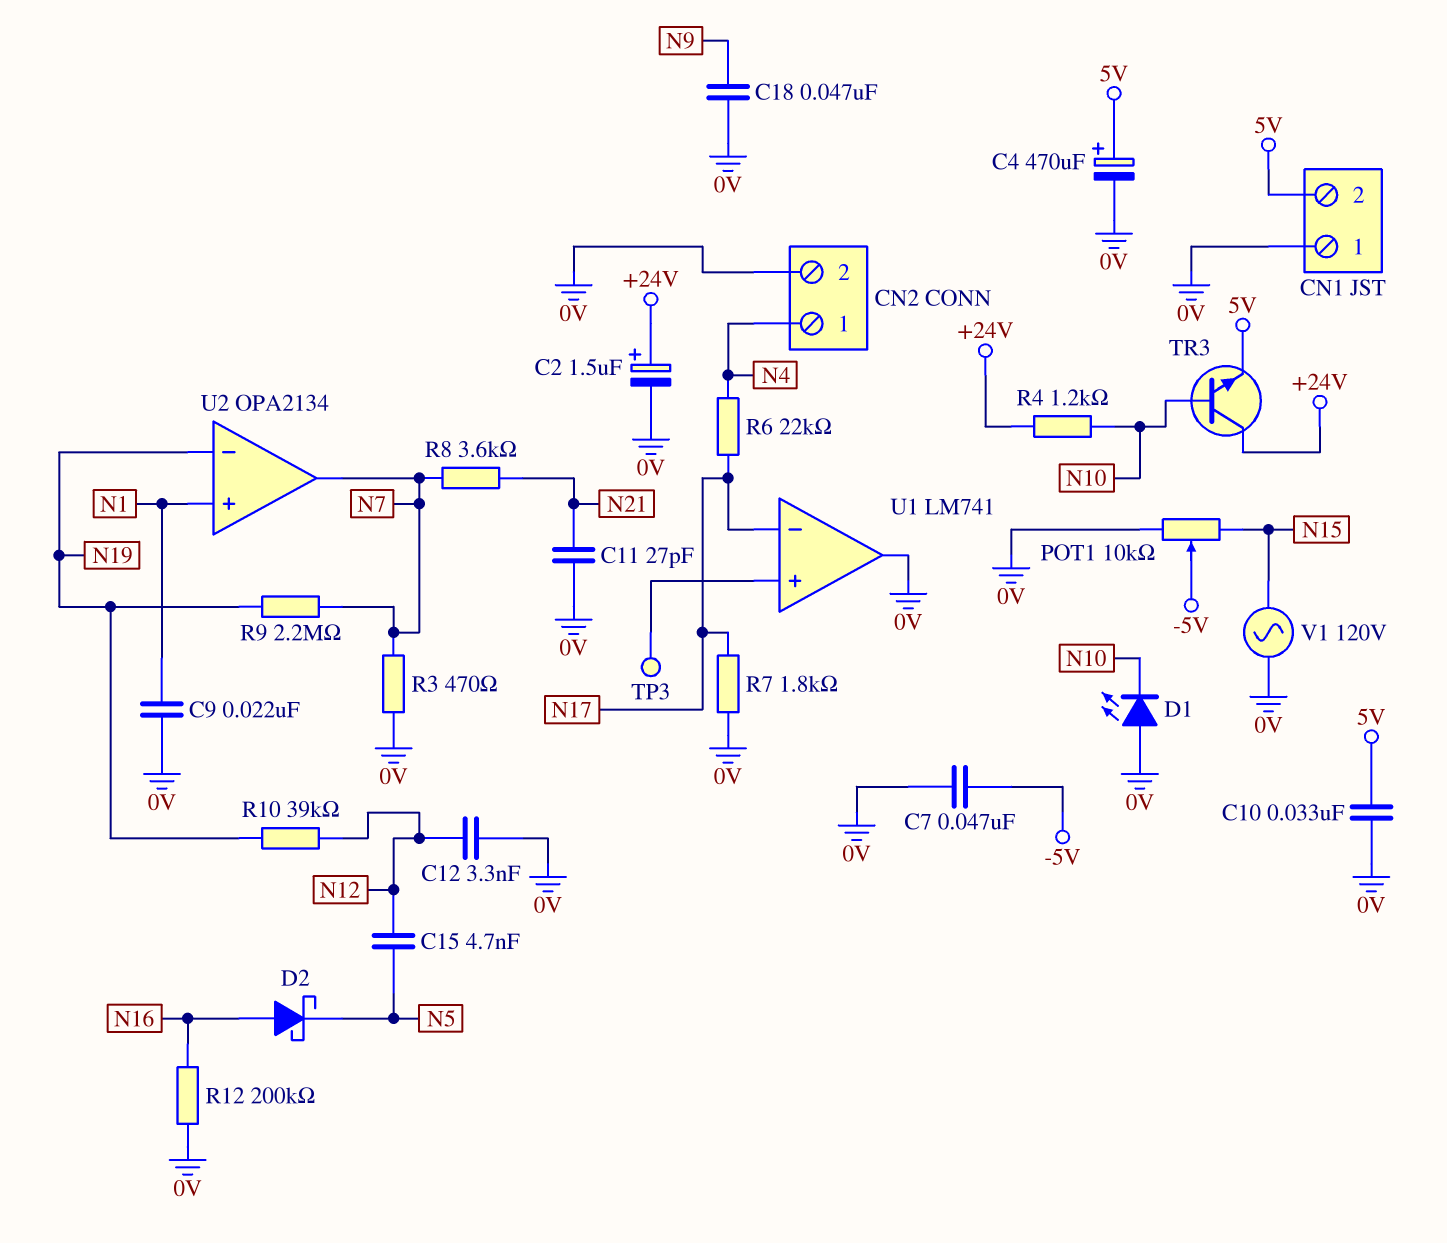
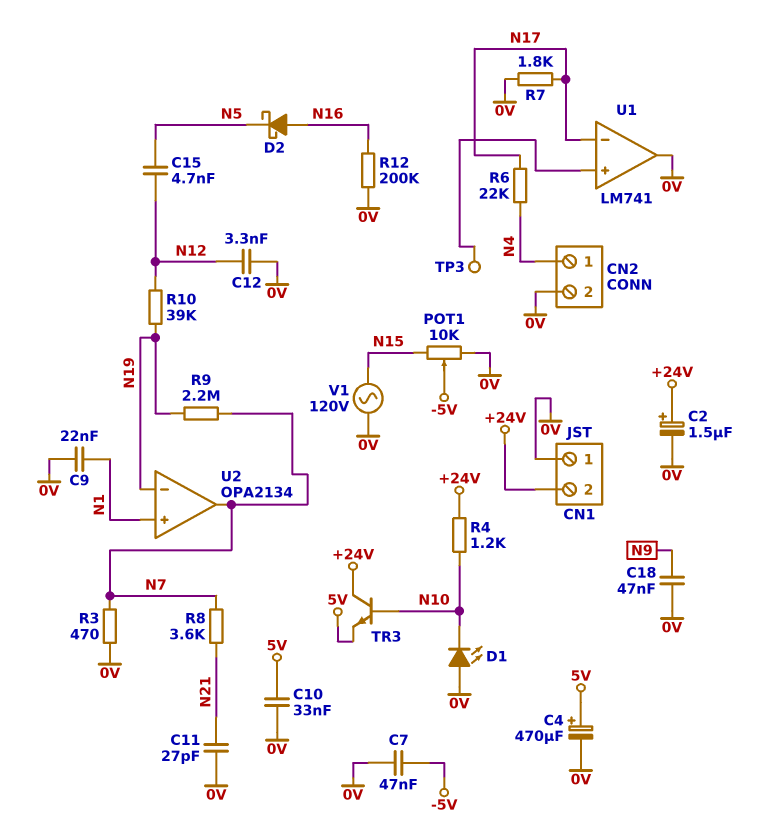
CN1 pin 2: 5V -> +24V

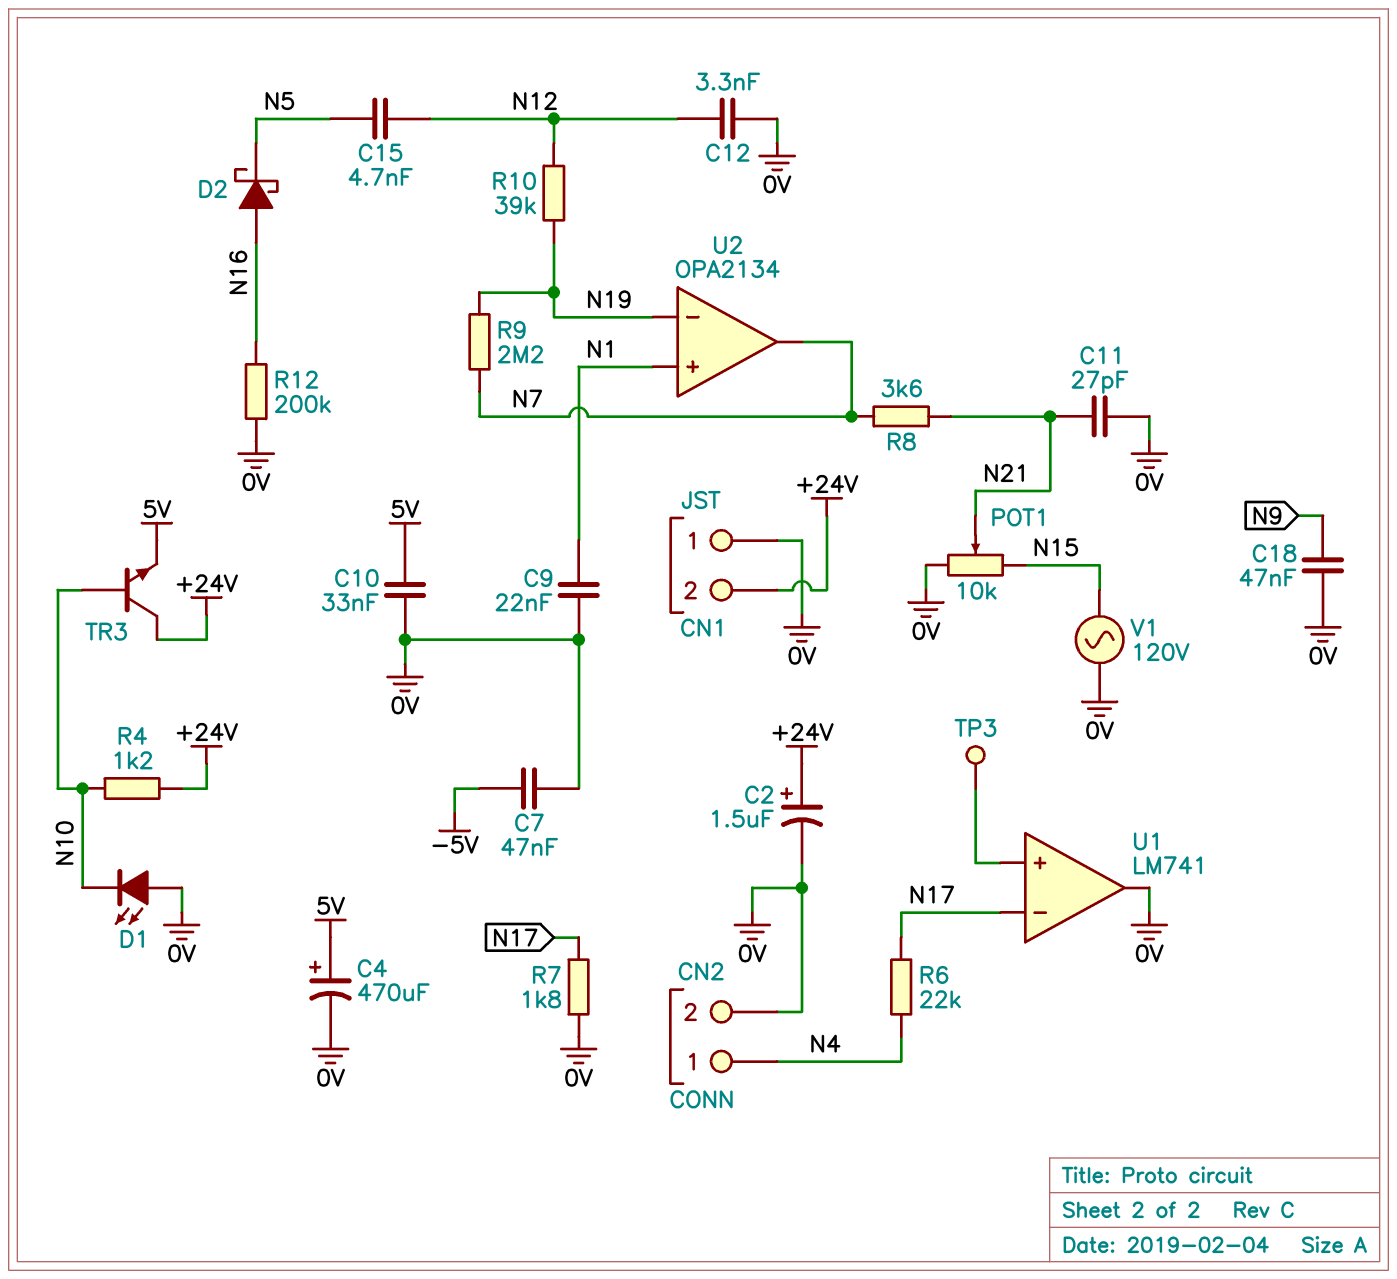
POT1: 10k (0V, N15, wiper -5V) -> 10k (0V, N15, wiper N21)
R3: 470 (0V, N7) -> none

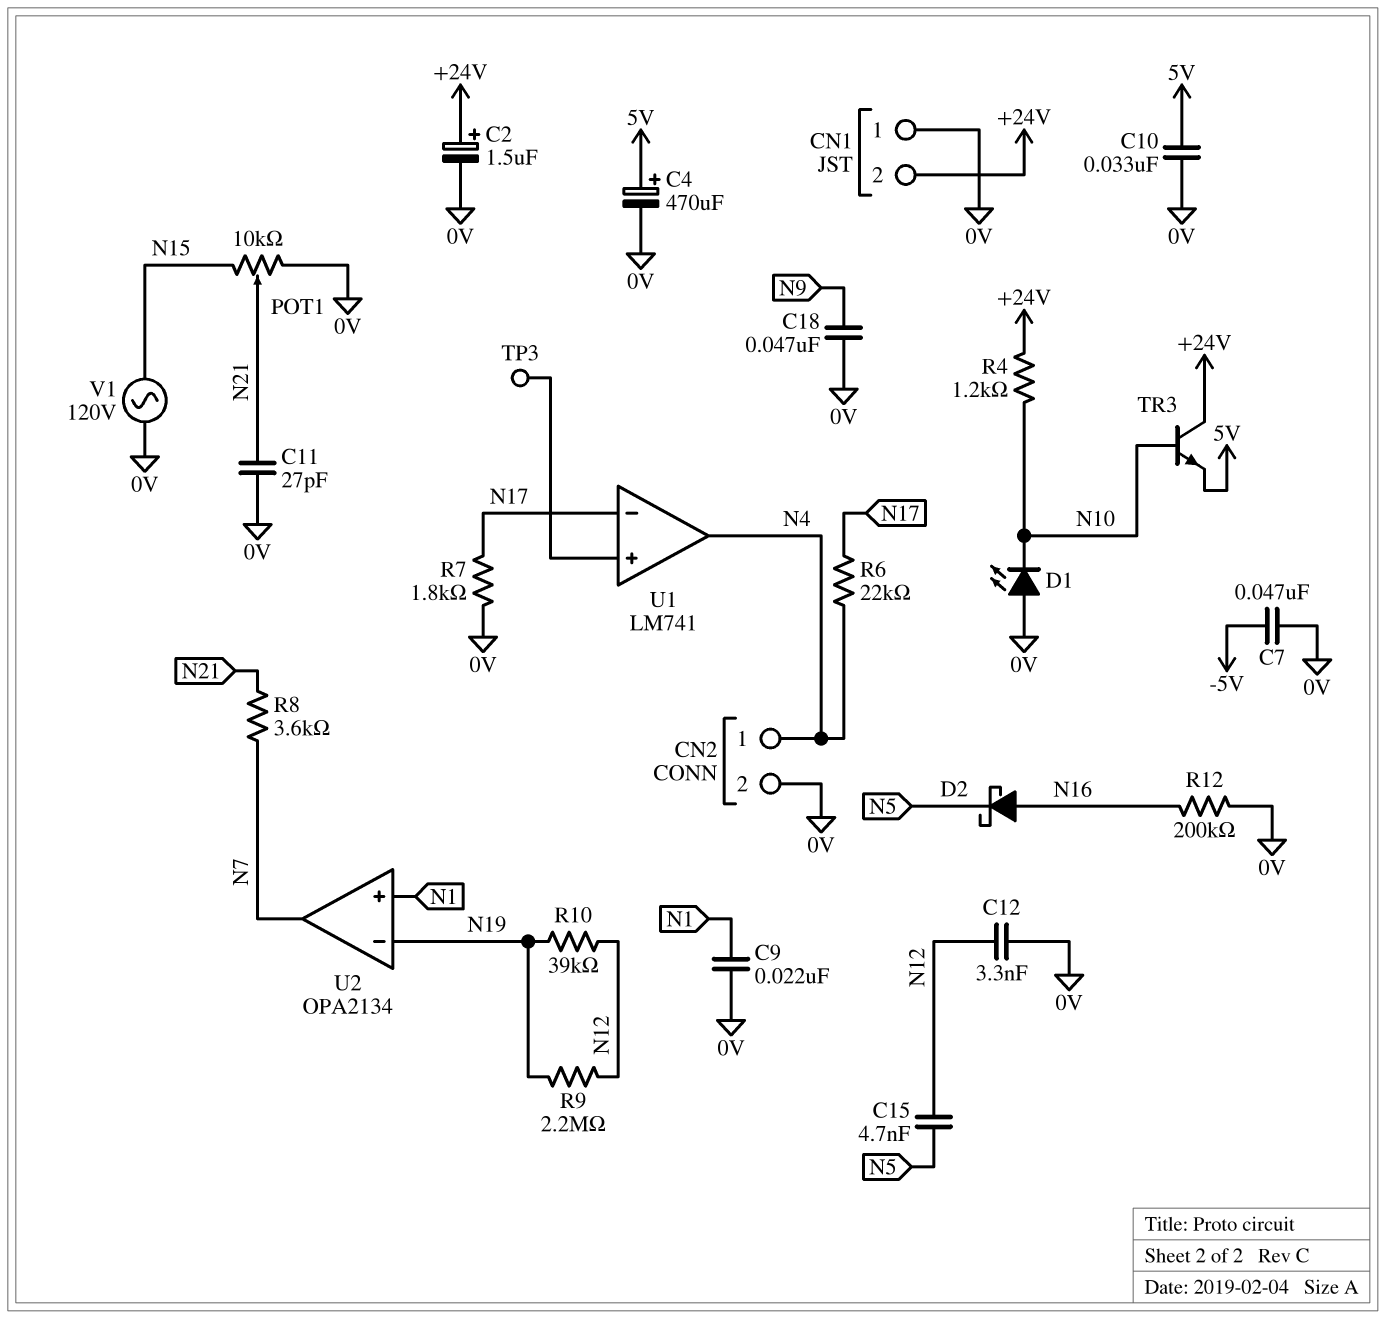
R9: 2.2M (N7, N19) -> 2.2M (N12, N19)
U1 pin out: 0V -> N4

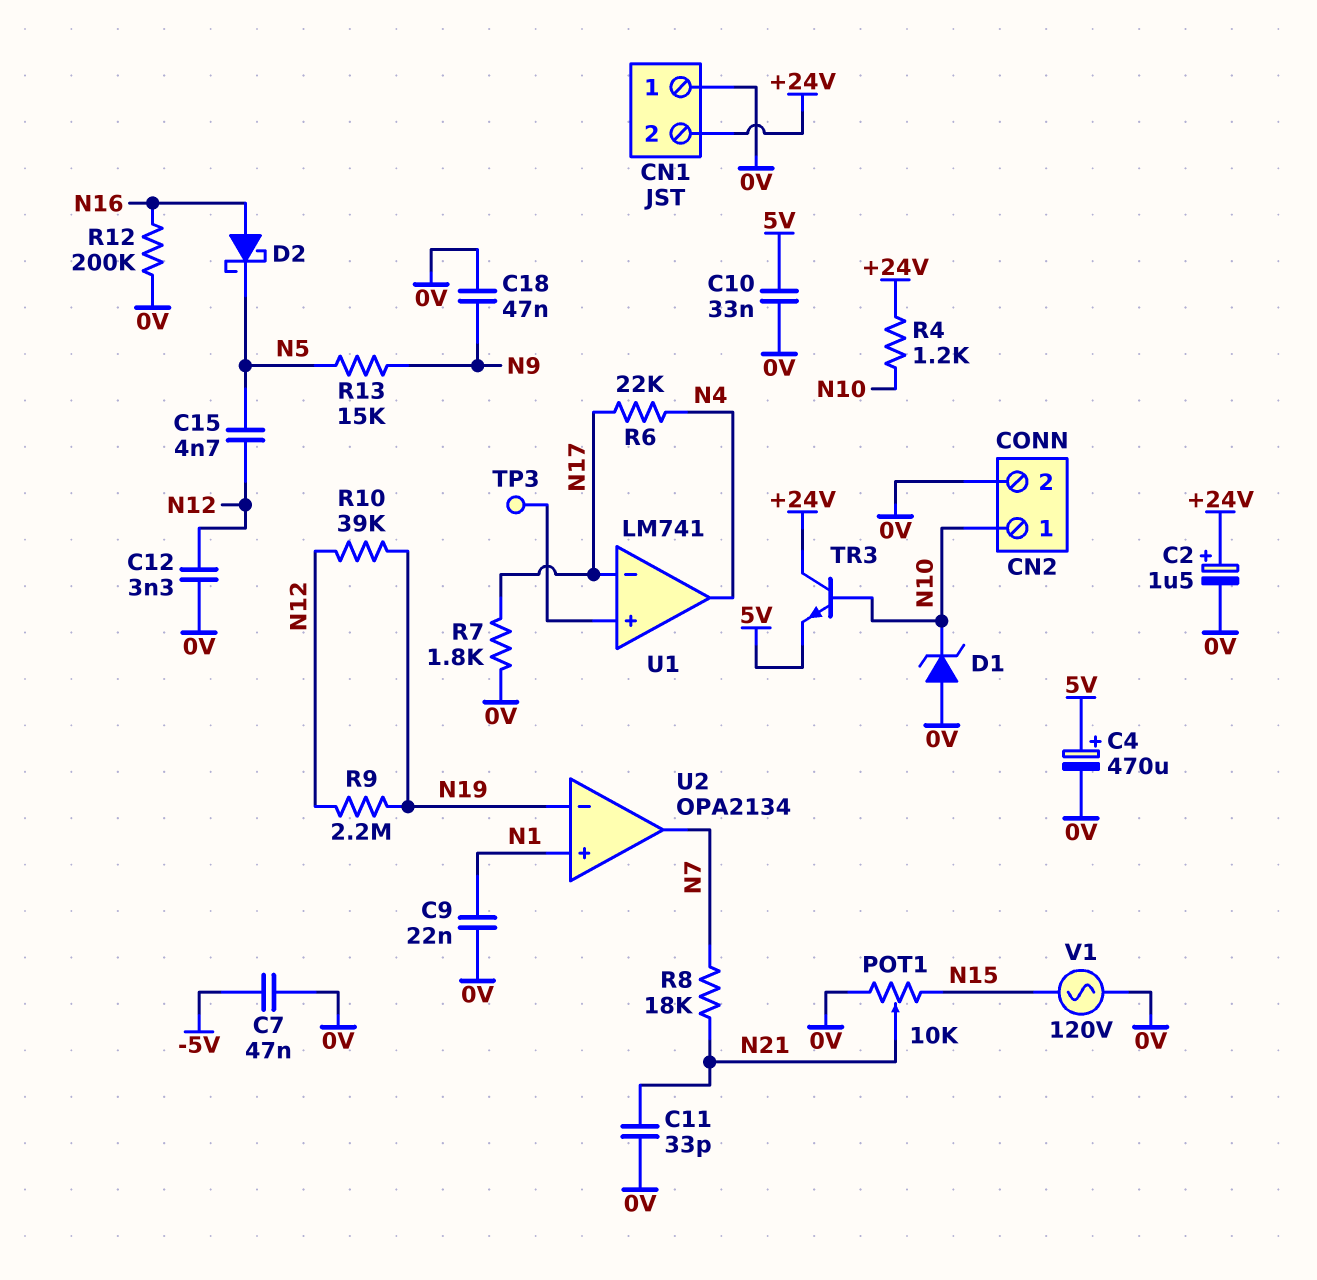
C11: 27pF (0V, N21) -> 33pF (0V, N21)
CN2 pin 1: N4 -> N10
D1: LED (A 0V, K N10) -> zener (A 0V, K N10)
R8: 3.6k (N7, N21) -> 18k (N7, N21)
R13: none -> 15k (N5, N9)

